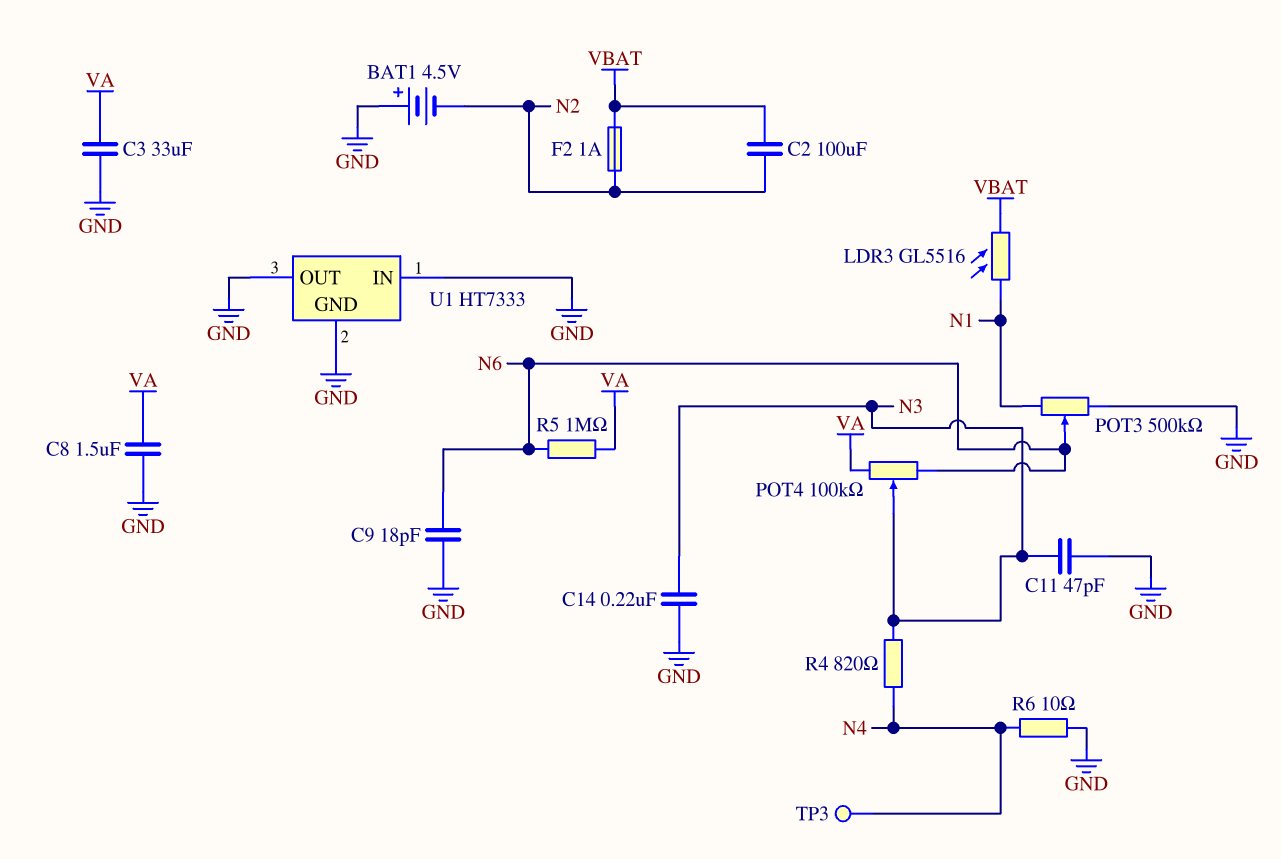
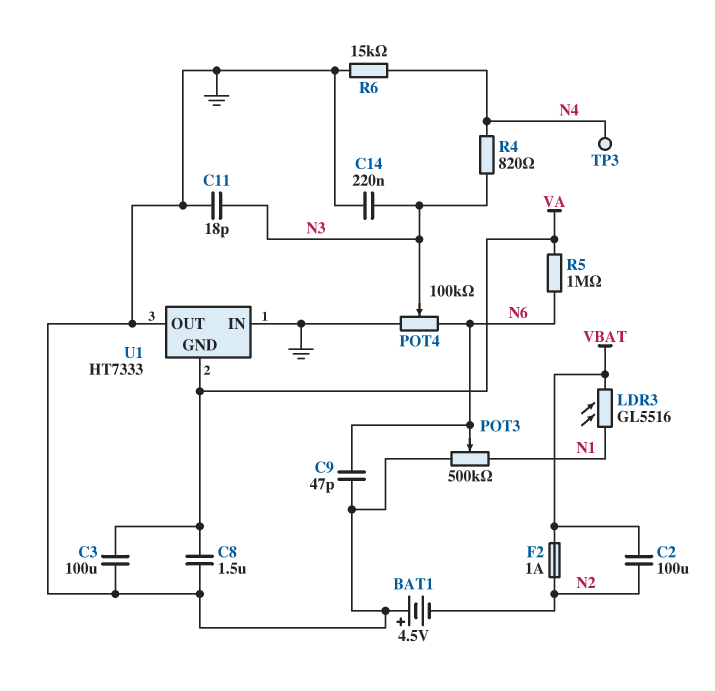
C3: 33uF (GND, VA) -> 100uF (GND, VA)
C9: 18pF (GND, N6) -> 47pF (GND, N6)
C11: 47pF (GND, N3) -> 18pF (GND, N3)
POT4: 100k (N6, VA, wiper N3) -> 100k (GND, N6, wiper N3)
R6: 10 (GND, N4) -> 15k (GND, N4)
U1 pin GND: GND -> VA

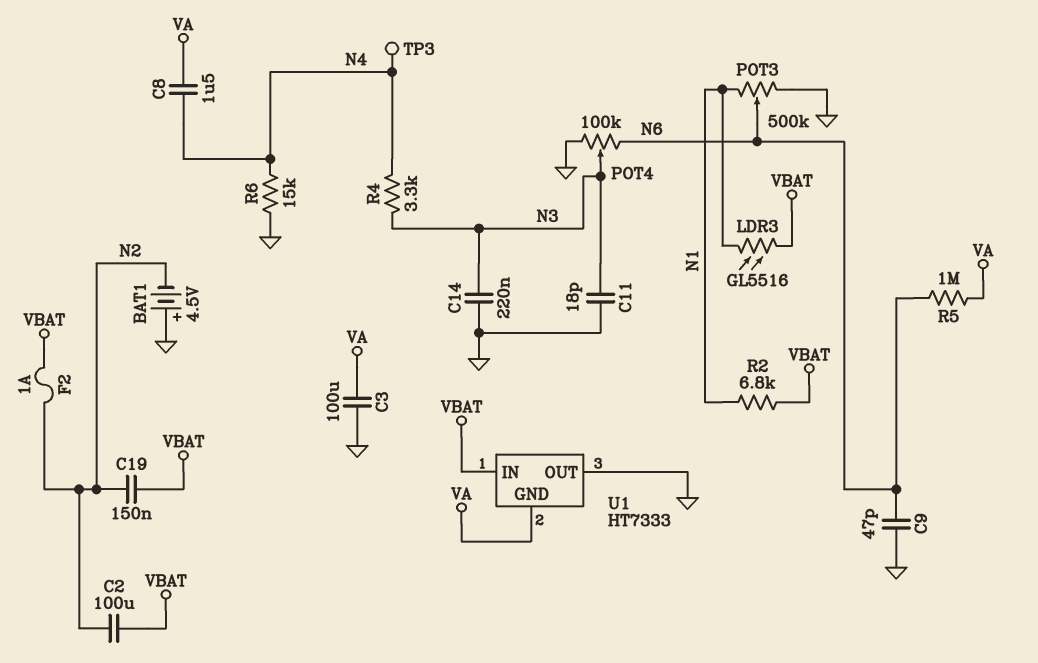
C8: 1.5uF (GND, VA) -> 1.5uF (N4, VA)
C19: none -> 150nF (N2, VBAT)
R2: none -> 6.8k (N1, VBAT)
R4: 820 (N3, N4) -> 3.3k (N3, N4)
U1 pin IN: GND -> VBAT

